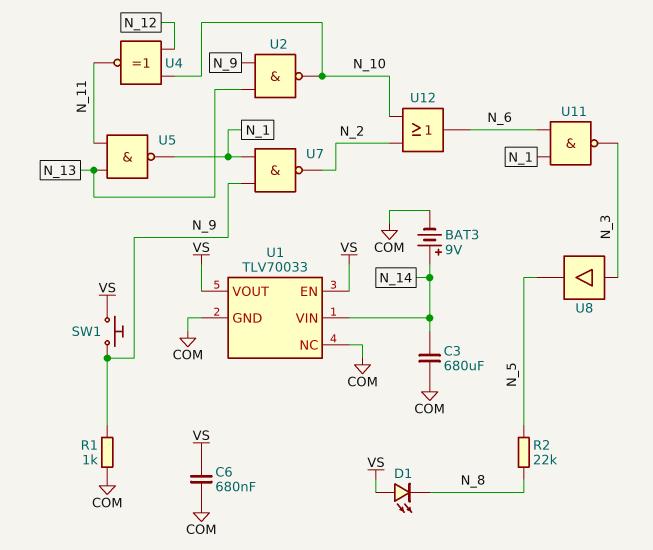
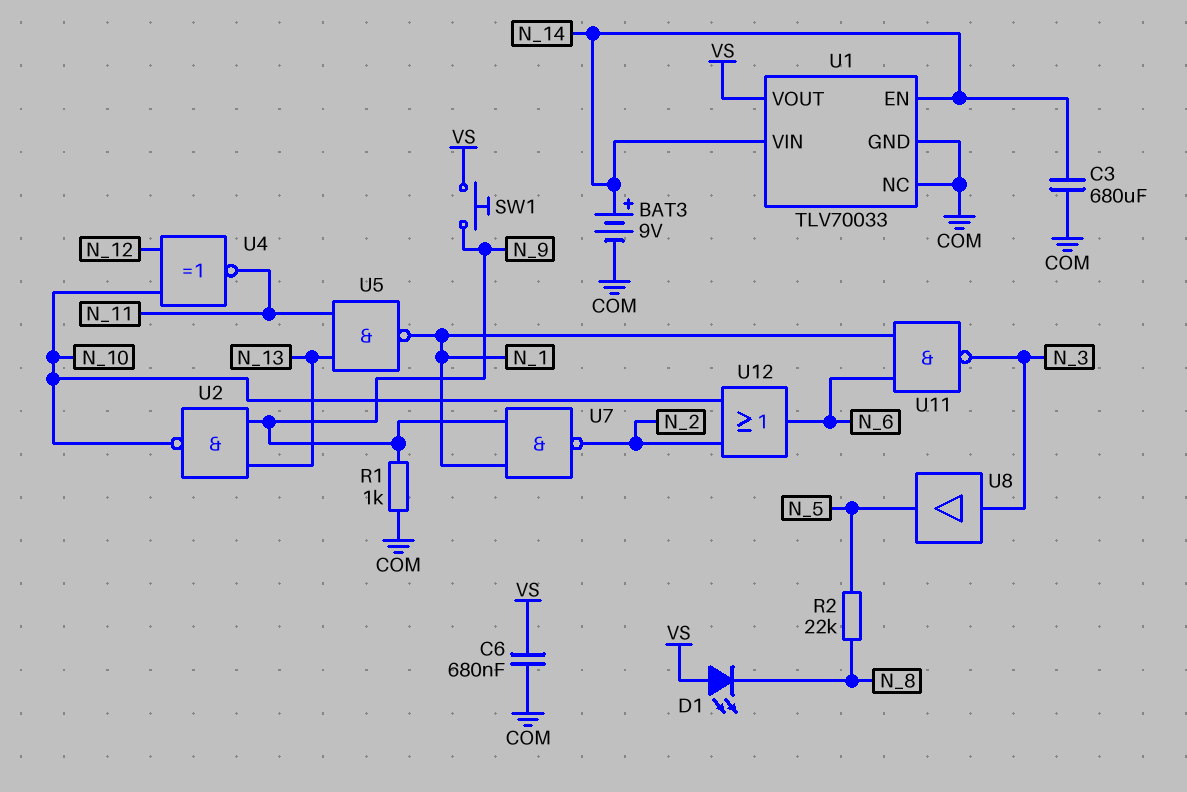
U1 pin EN: VS -> N_14

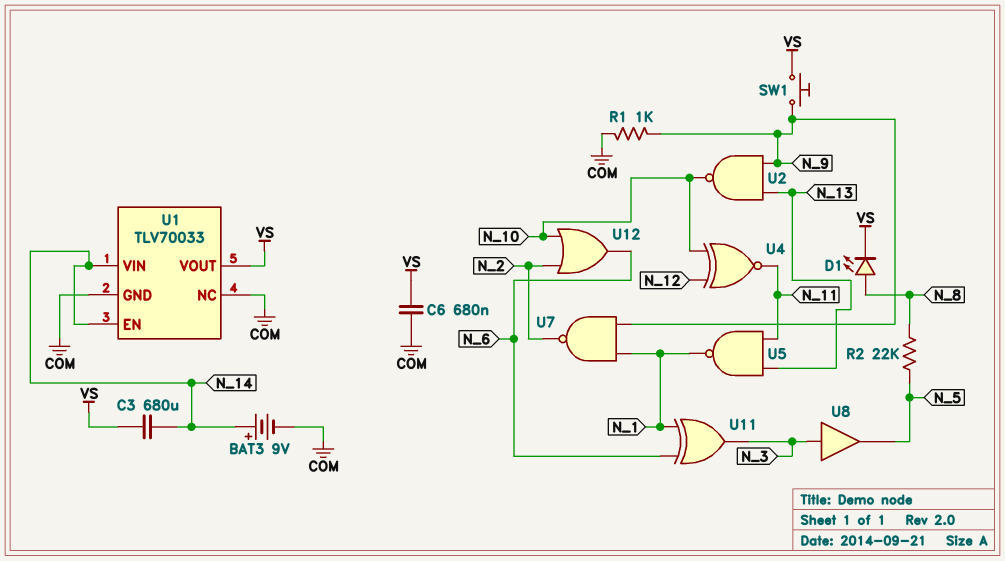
C3: 680uF (COM, N_14) -> 680uF (N_14, VS)
D1: LED (A VS, K N_8) -> LED (A N_8, K VS)
U11: NAND (in N_1, in N_6, out N_3) -> XOR (in N_1, in N_6, out N_3)

